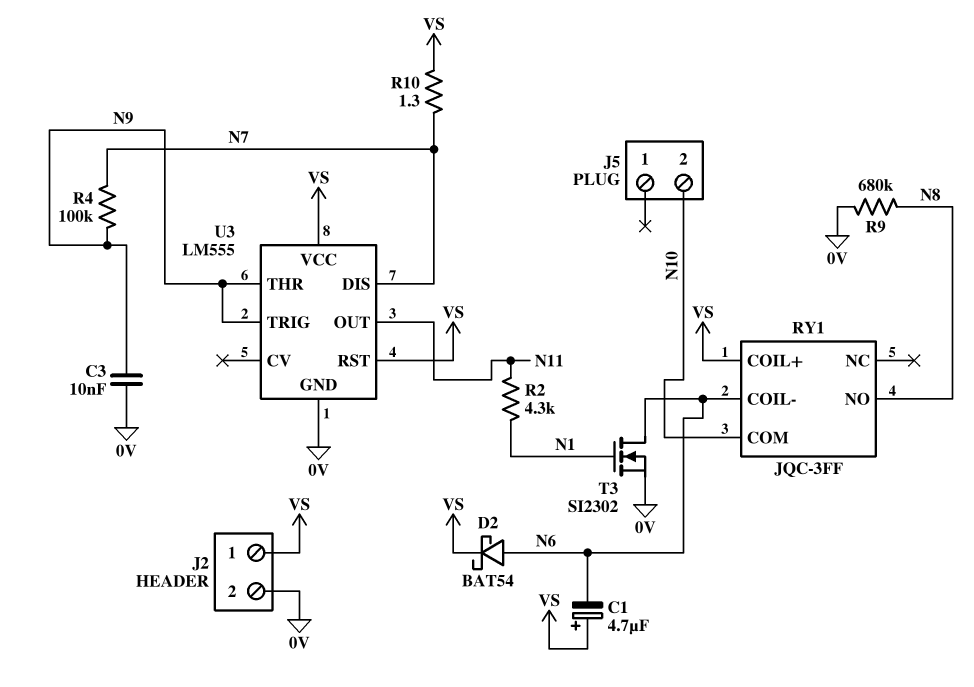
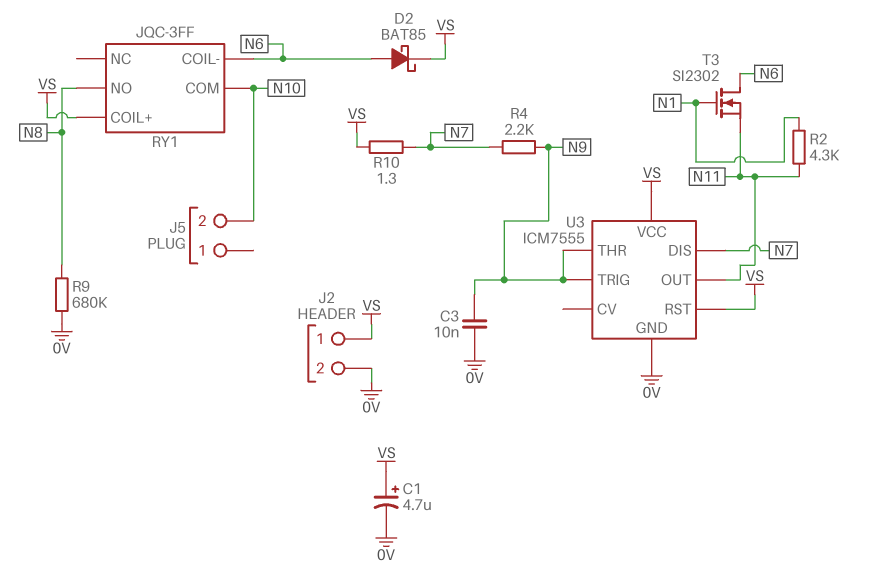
C1: 4.7uF (plus VS, minus N6) -> 4.7uF (plus VS, minus 0V)
D2: schottky BAT54 (A N6, K VS) -> schottky BAT85 (A N6, K VS)
R4: 100k (N7, N9) -> 2.2k (N7, N9)
T3: NMOS SI2302 (G N1, D N6, S 0V) -> NMOS SI2302 (G N1, D N6, S N11)
U3: LM555 -> ICM7555

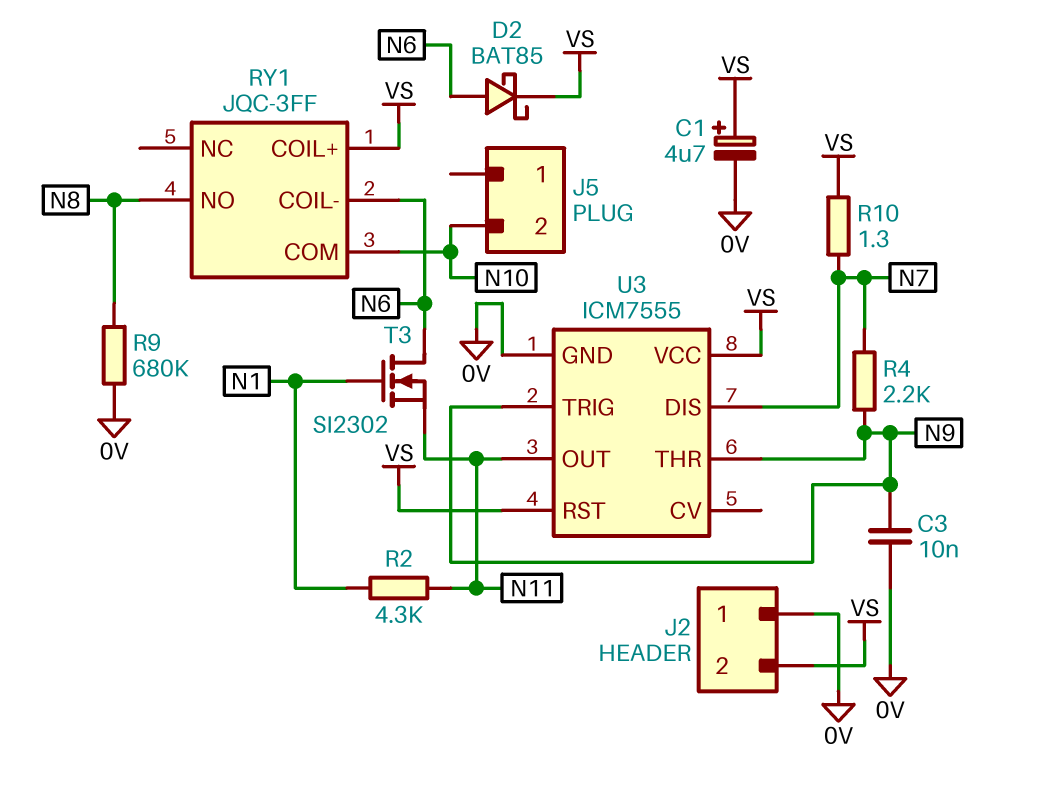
J2 pin 1: VS -> 0V
J2 pin 2: 0V -> VS

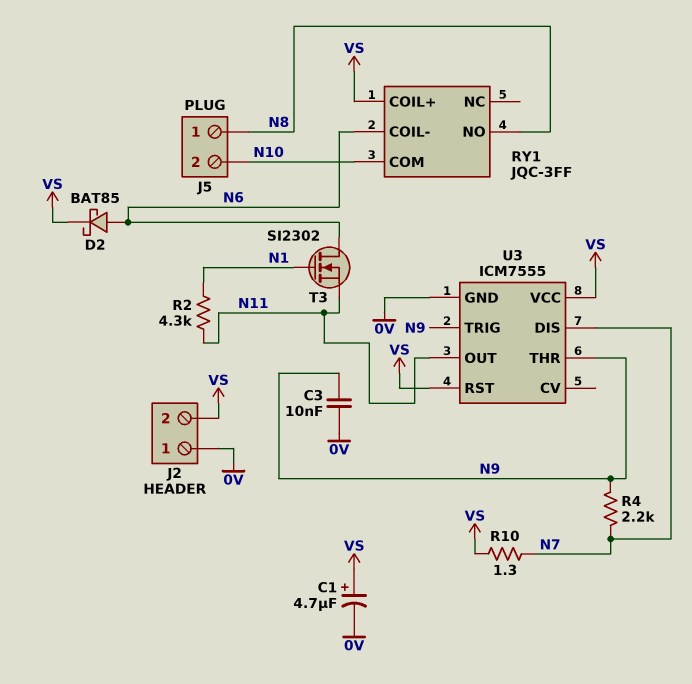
J5 pin 1: none -> N8
R9: 680k (0V, N8) -> none

